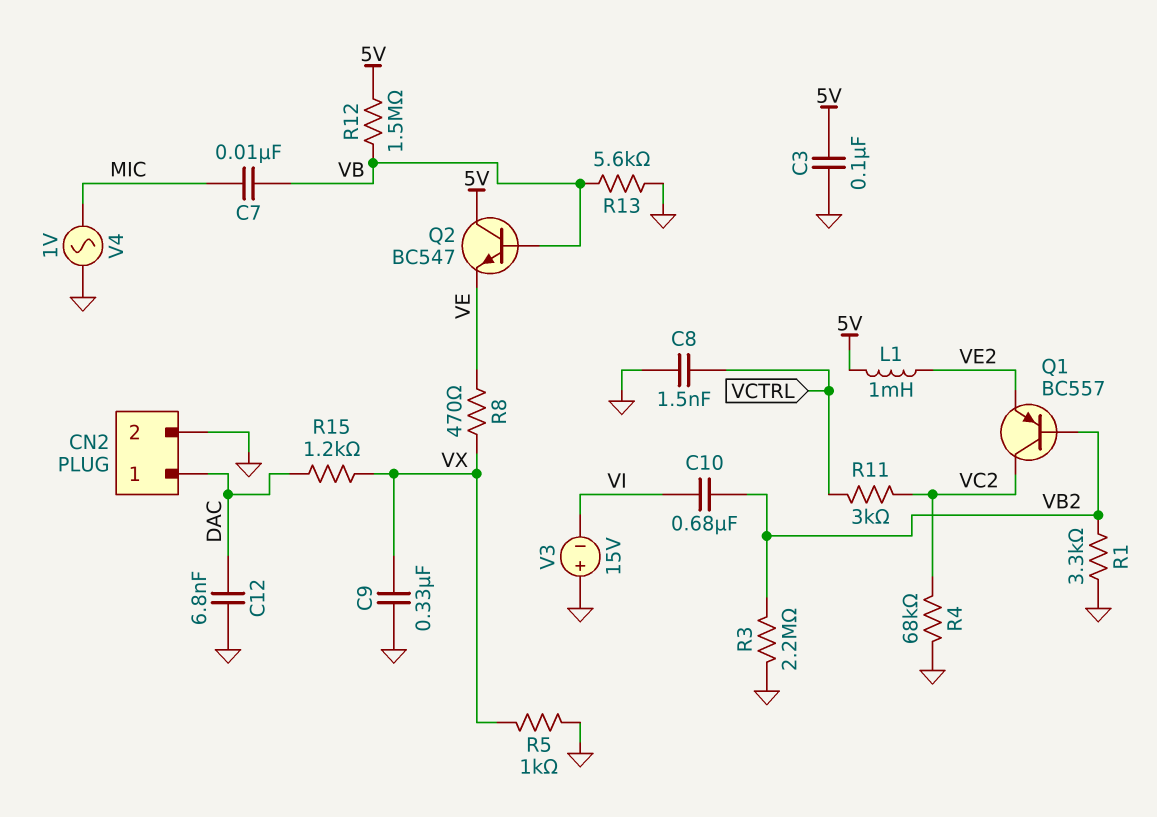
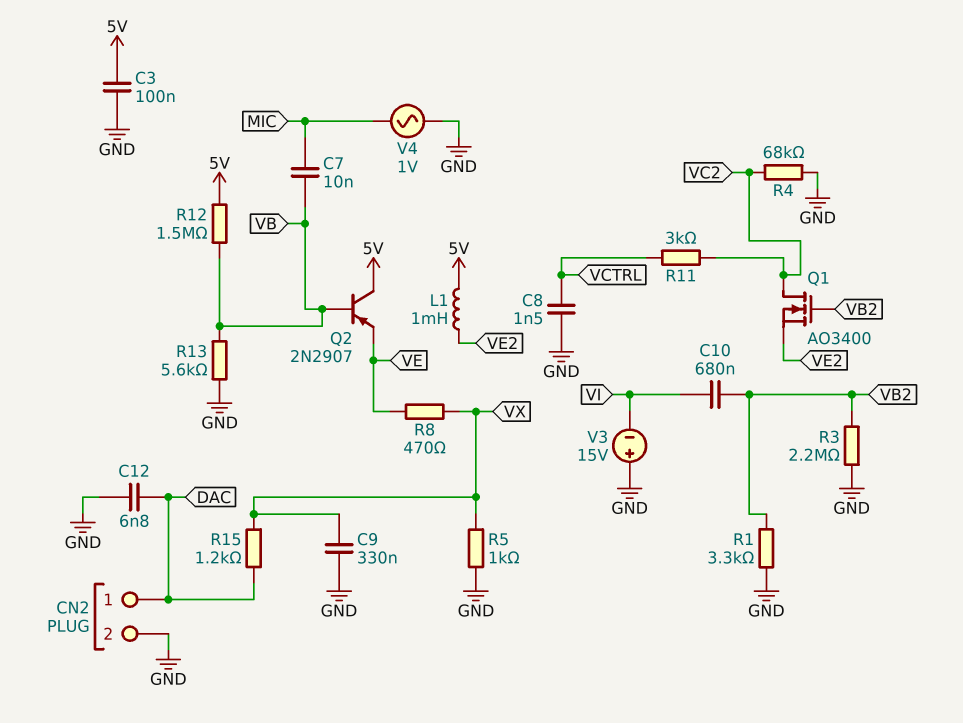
Q1: PNP BC557 (B VB2, C VC2, E VE2) -> NMOS AO3400 (G VB2, D VC2, S VE2)
Q2: NPN BC547 (B VB, C 5V, E VE) -> PNP 2N2907 (B VB, C 5V, E VE)

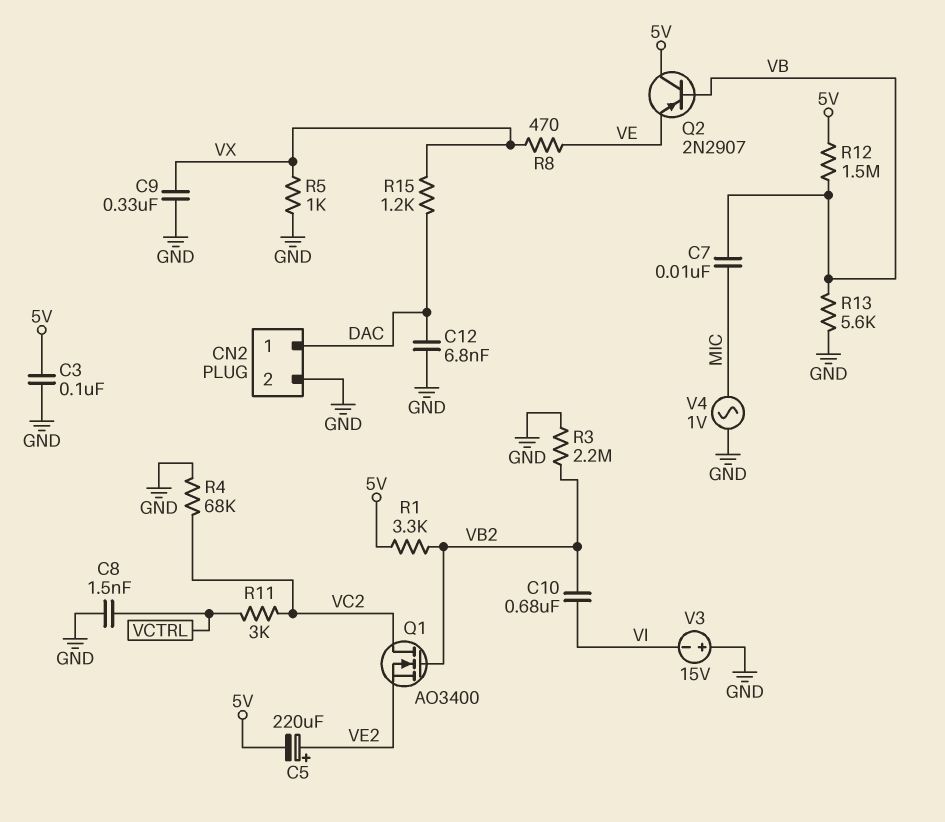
C5: none -> 220uF (plus VE2, minus 5V)
L1: 1mH (5V, VE2) -> none
R1: 3.3k (GND, VB2) -> 3.3k (5V, VB2)

